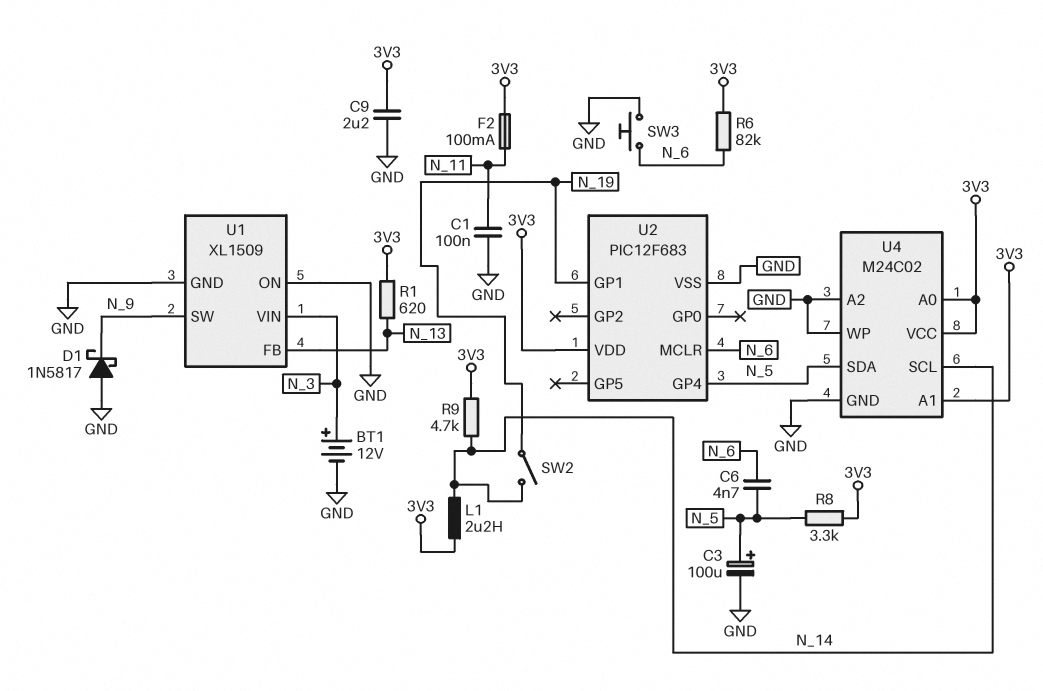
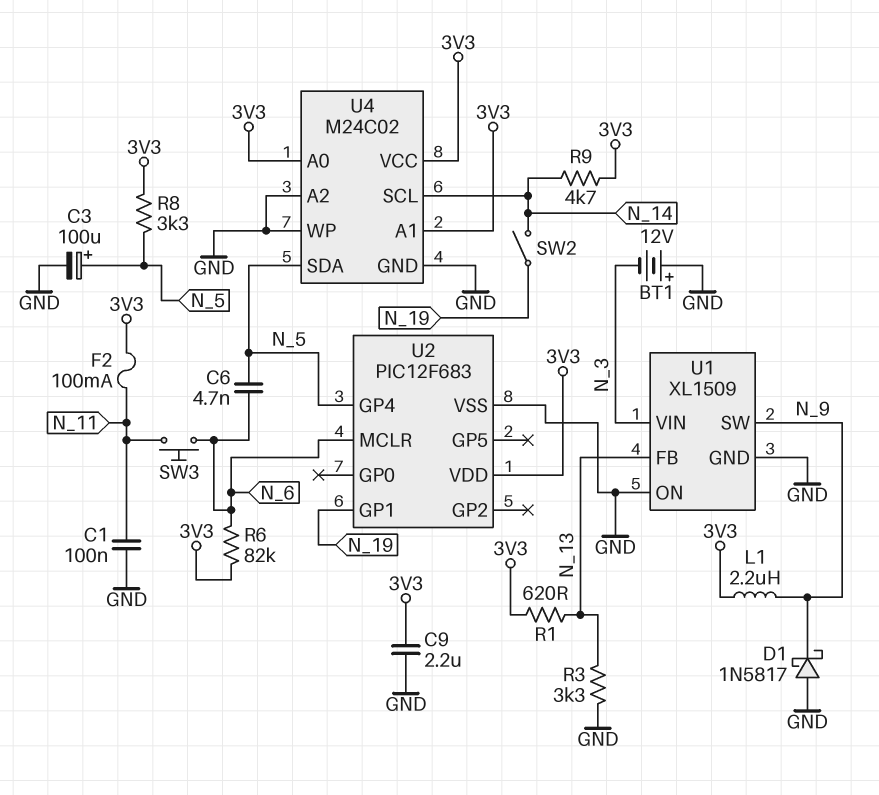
BT1: 12V (plus N_3, minus GND) -> 12V (plus GND, minus N_3)
L1: 2.2uH (3V3, N_14) -> 2.2uH (3V3, N_9)
R3: none -> 3.3k (GND, N_13)
SW3: button (GND, N_6) -> button (N_6, N_11)

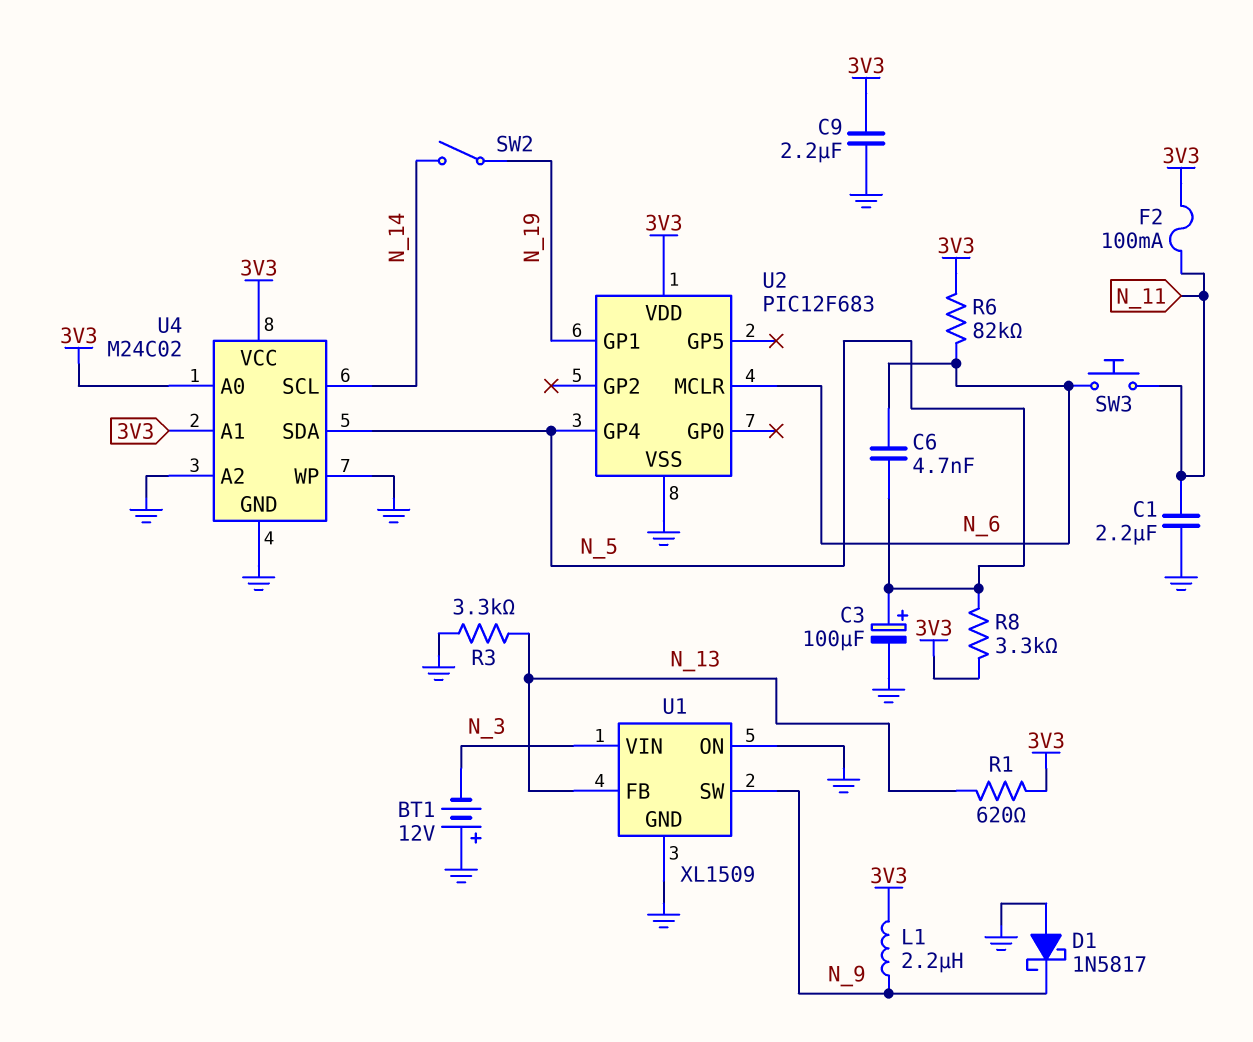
C1: 100nF (GND, N_11) -> 2.2uF (GND, N_11)
R9: 4.7k (3V3, N_14) -> none

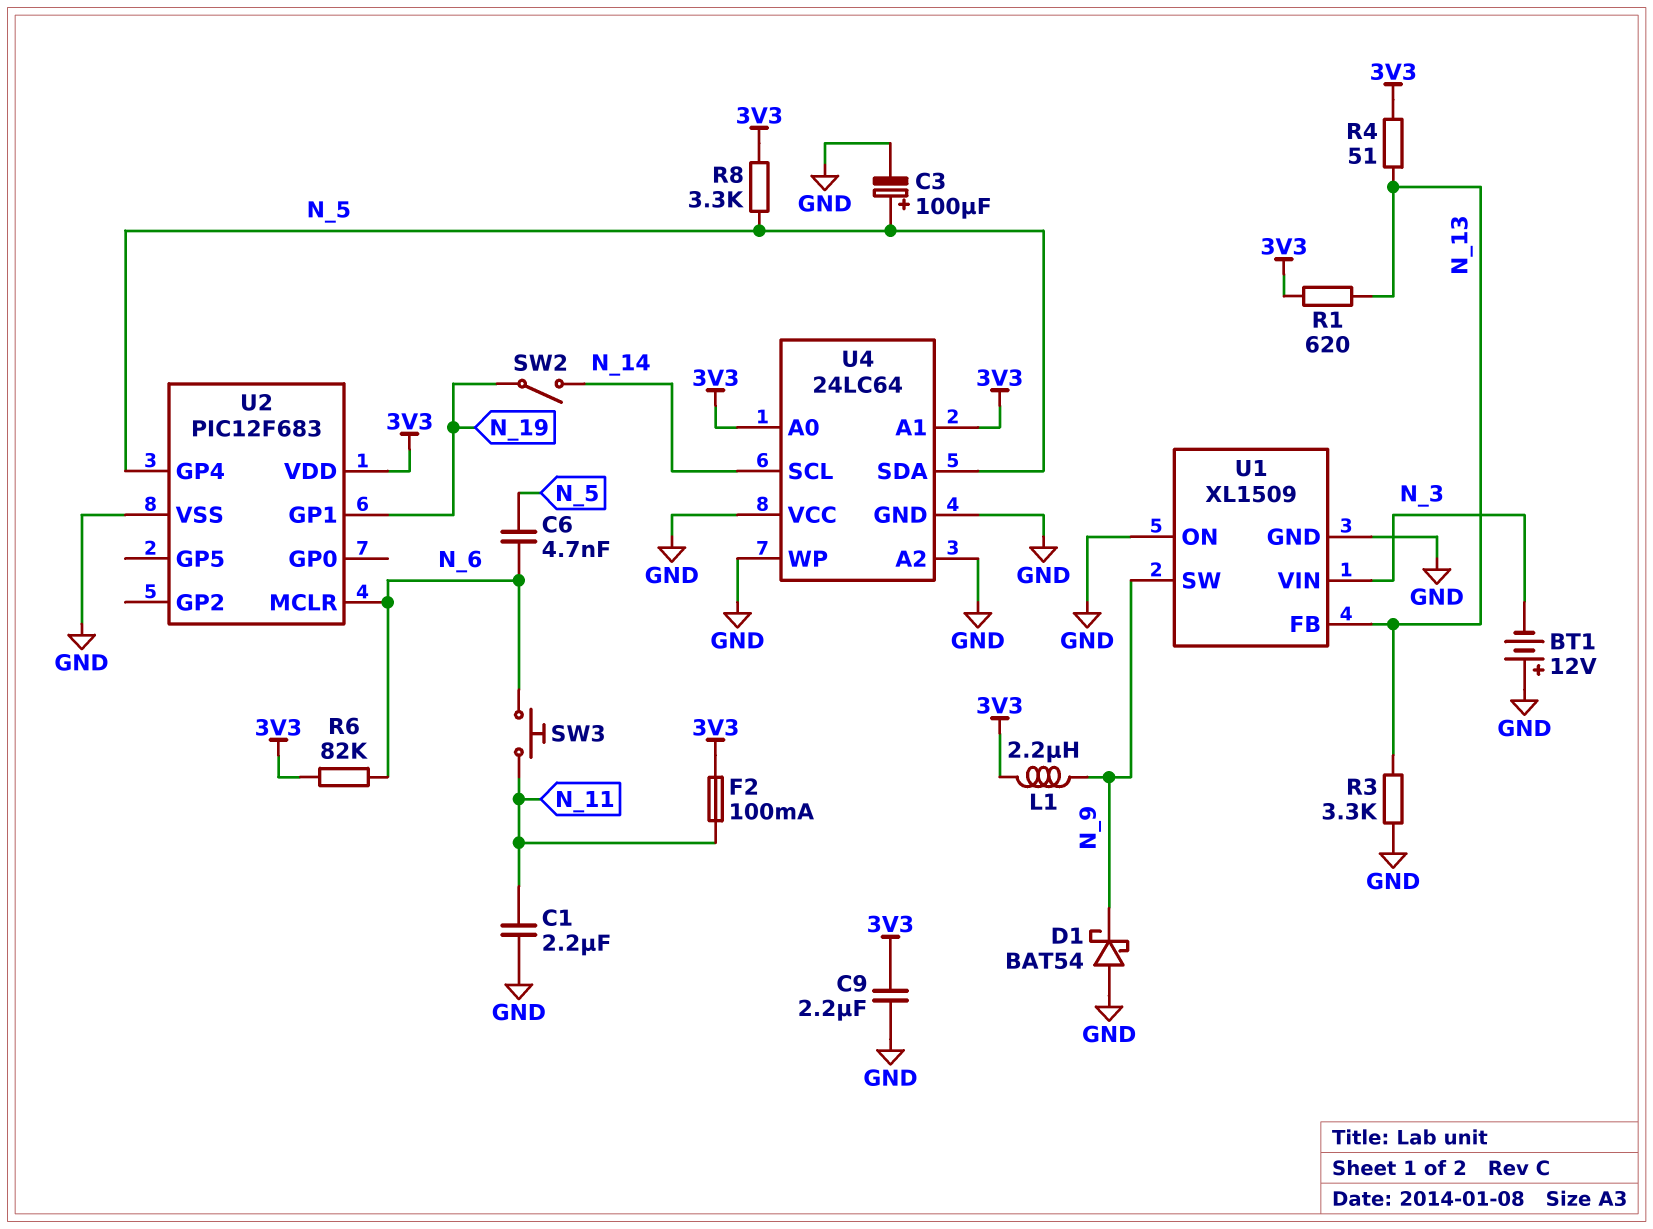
D1: schottky 1N5817 (A GND, K N_9) -> schottky BAT54 (A GND, K N_9)
R4: none -> 51 (3V3, N_13)
U4: M24C02 -> 24LC64
U4 pin VCC: 3V3 -> GND

